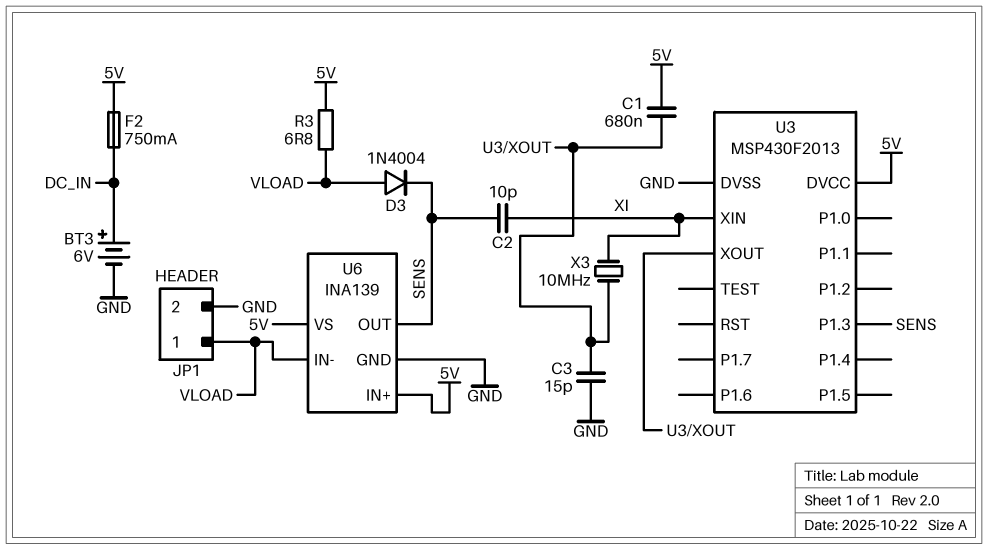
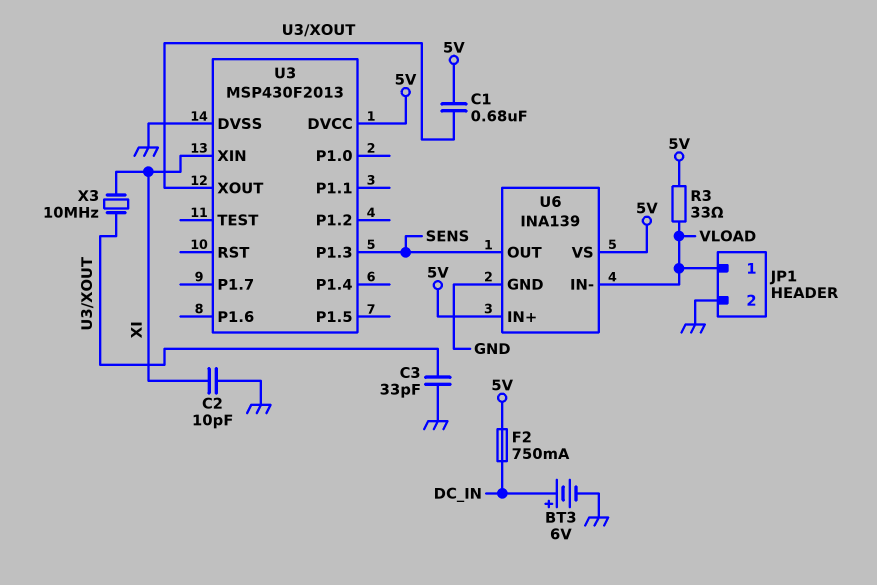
C2: 10pF (SENS, XI) -> 10pF (GND, XI)
C3: 15pF (GND, U3/XOUT) -> 33pF (GND, U3/XOUT)
D3: diode 1N4004 (A VLOAD, K SENS) -> none
R3: 6.8 (5V, VLOAD) -> 33 (5V, VLOAD)

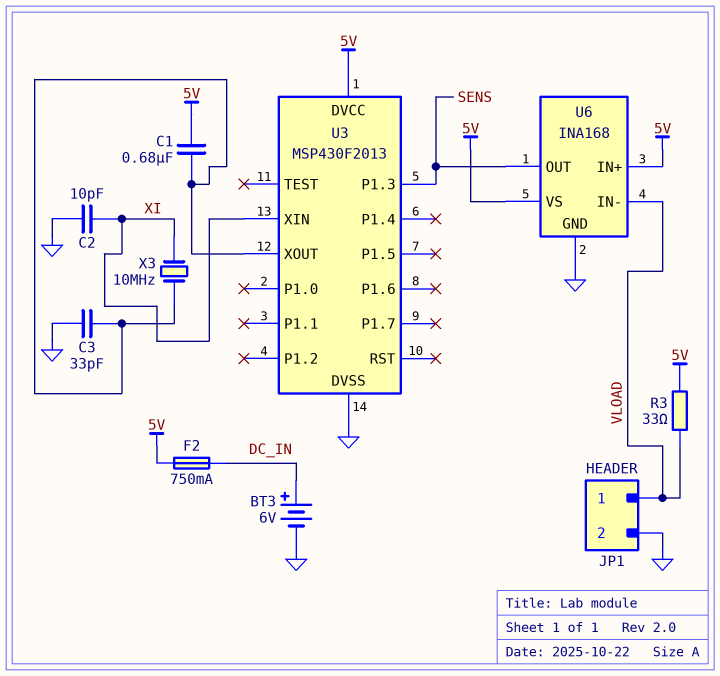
U6: INA139 -> INA168

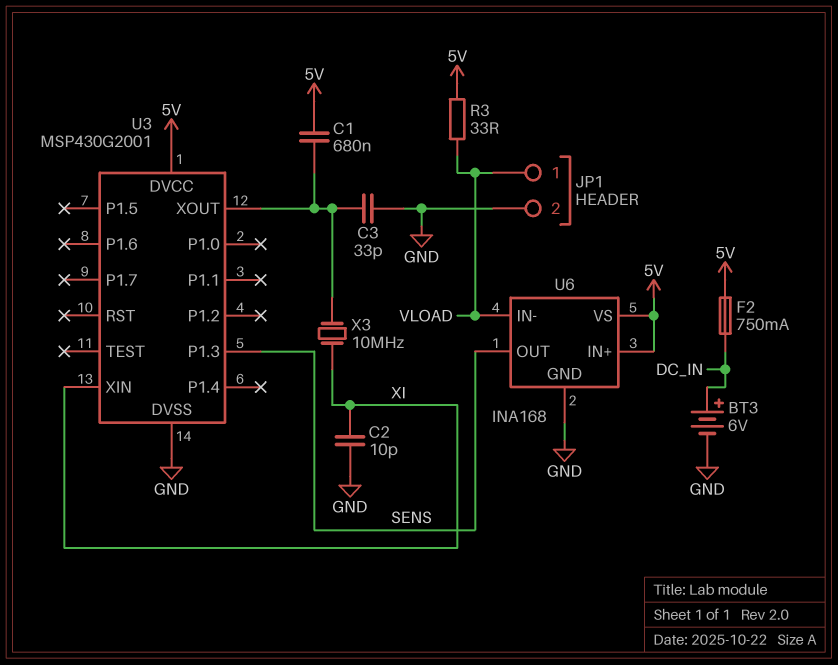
U3: MSP430F2013 -> MSP430G2001

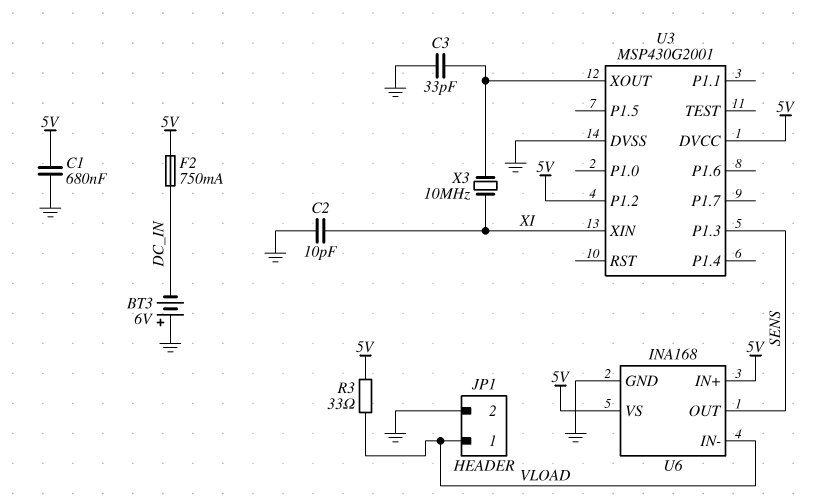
BT3: 6V (plus DC_IN, minus GND) -> 6V (plus GND, minus DC_IN)
C1: 680nF (5V, U3/XOUT) -> 680nF (5V, GND)
U3 pin P1.2: none -> 5V

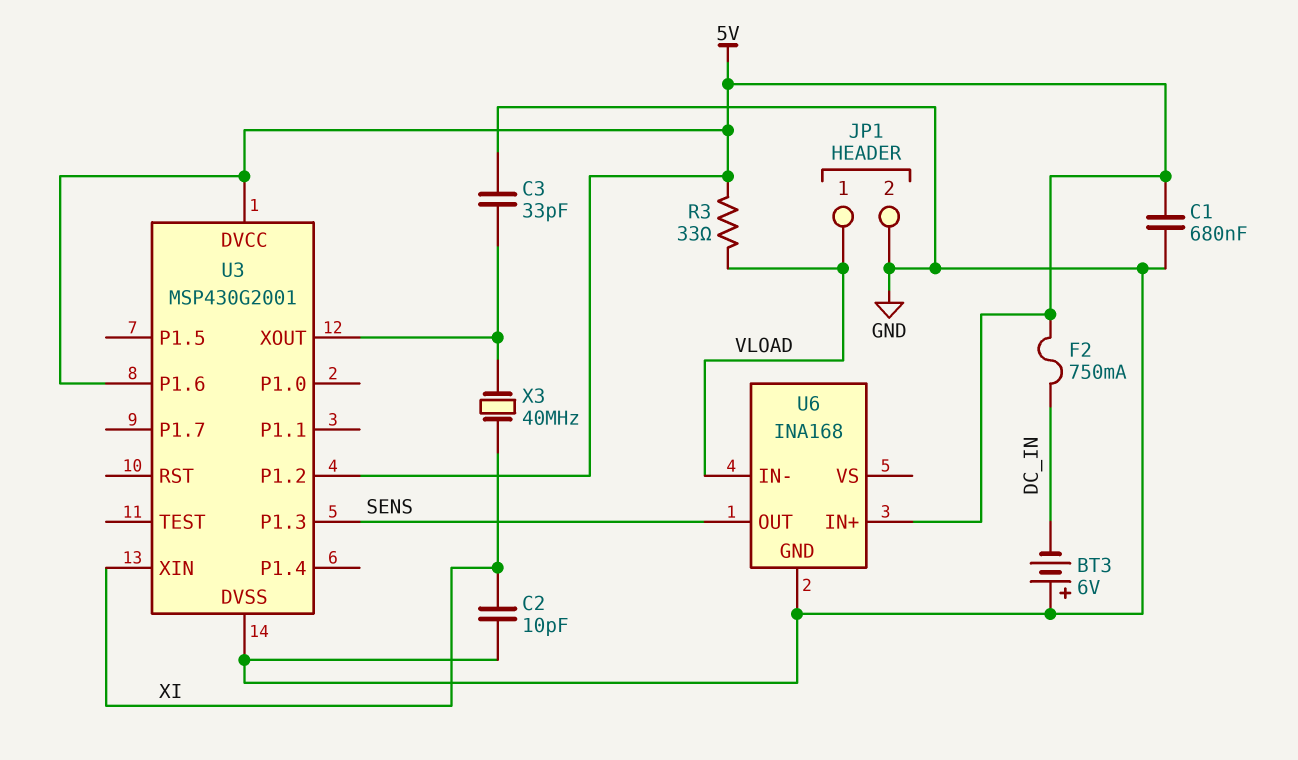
U3 pin P1.6: none -> 5V
U6 pin VS: 5V -> none
X3: 10MHz (U3/XOUT, XI) -> 40MHz (U3/XOUT, XI)

